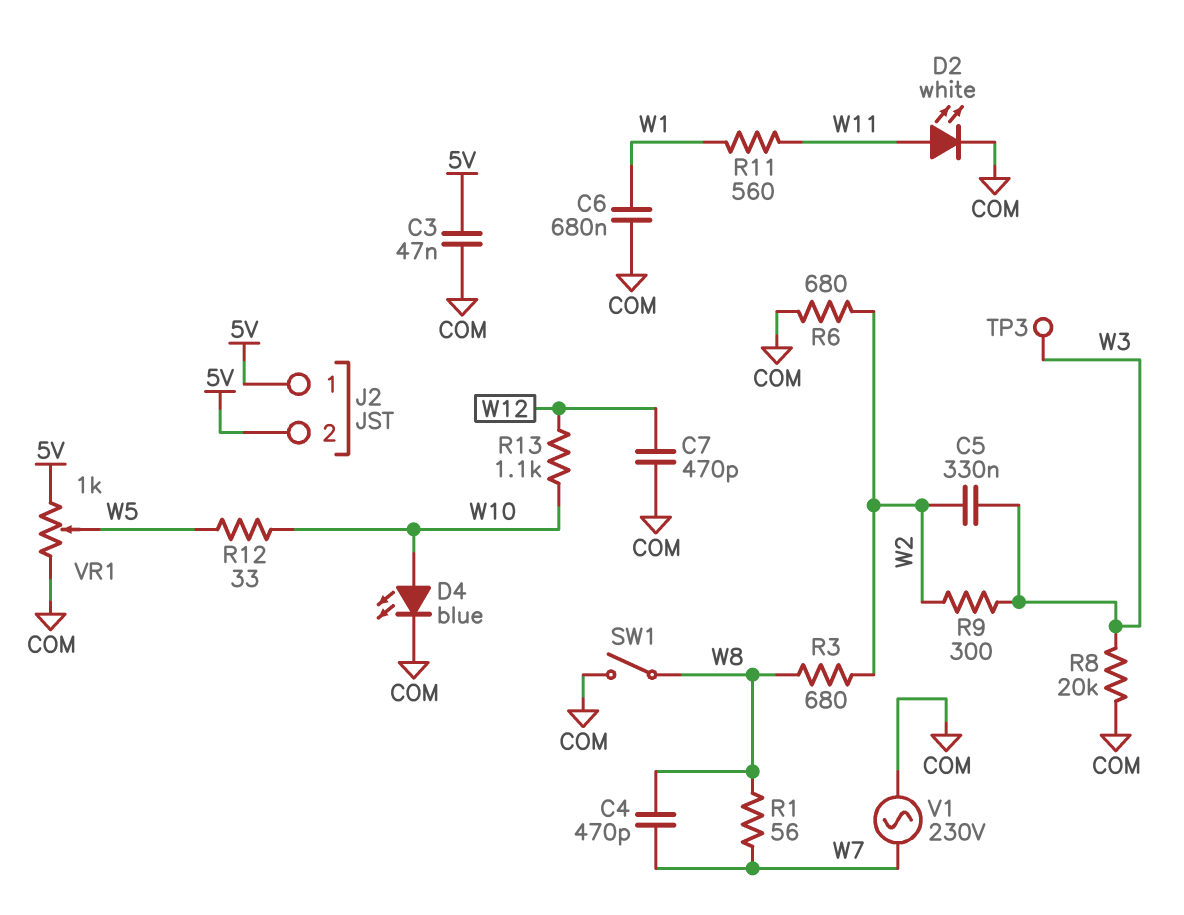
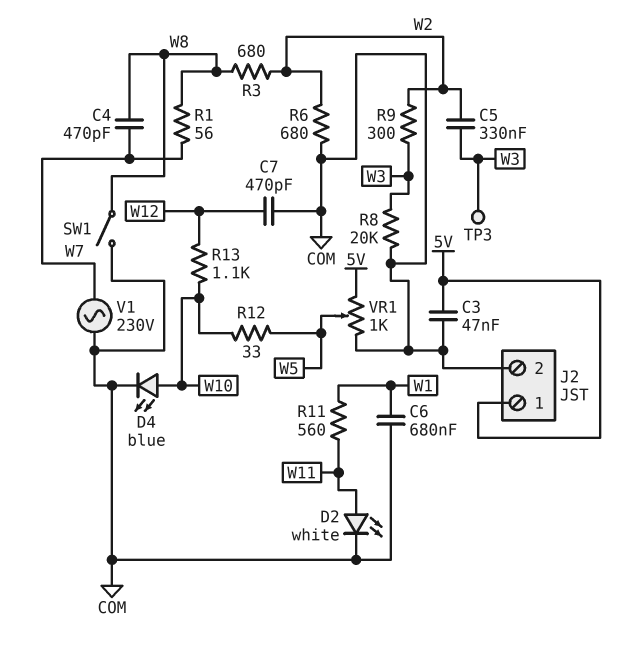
J2 pin 2: 5V -> COM

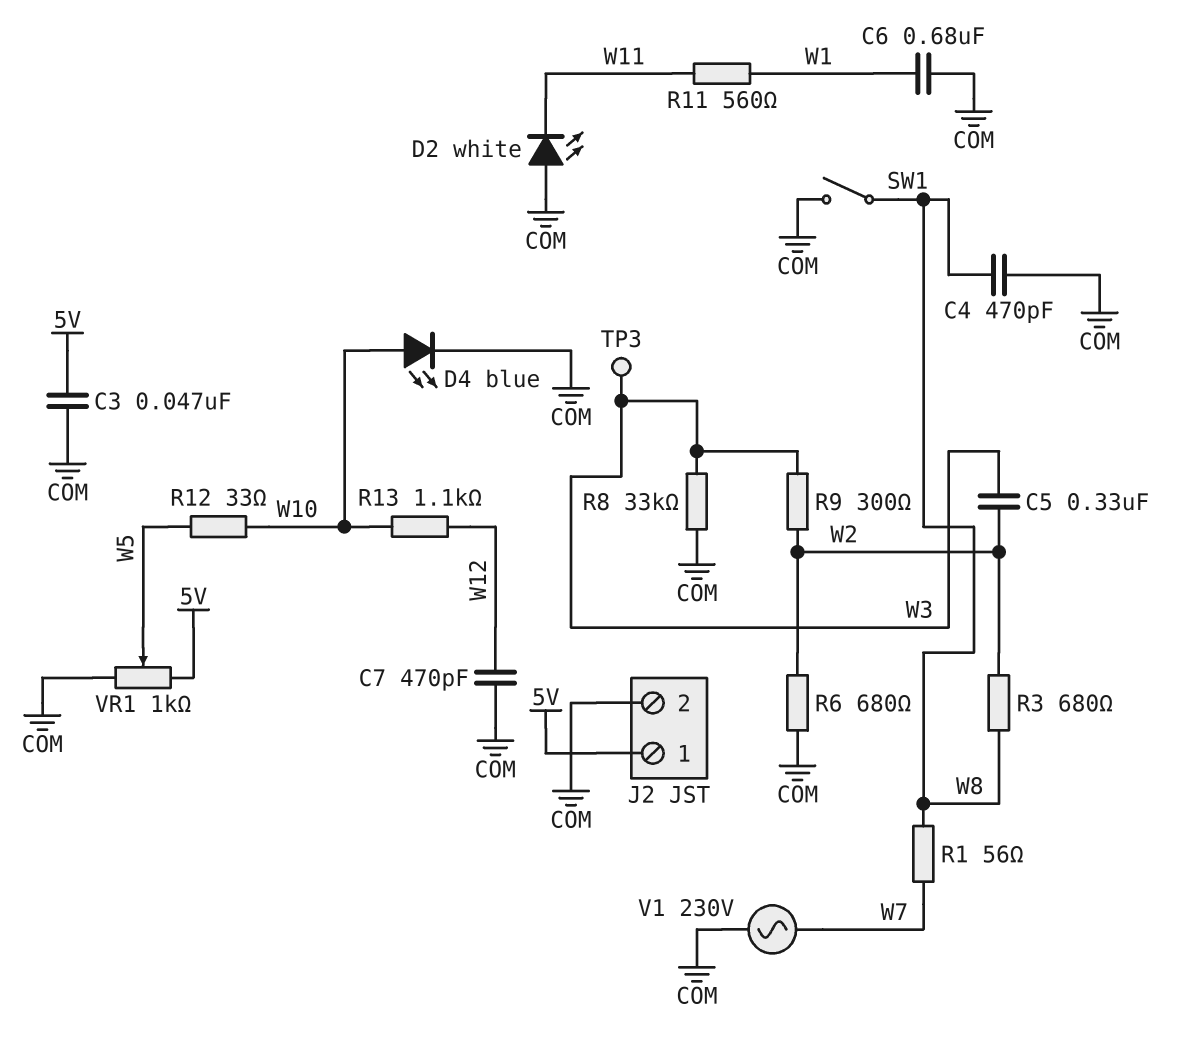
C4: 470pF (W7, W8) -> 470pF (COM, W8)
D2: LED white (A W11, K COM) -> LED white (A COM, K W11)
R8: 20k (COM, W3) -> 33k (COM, W3)

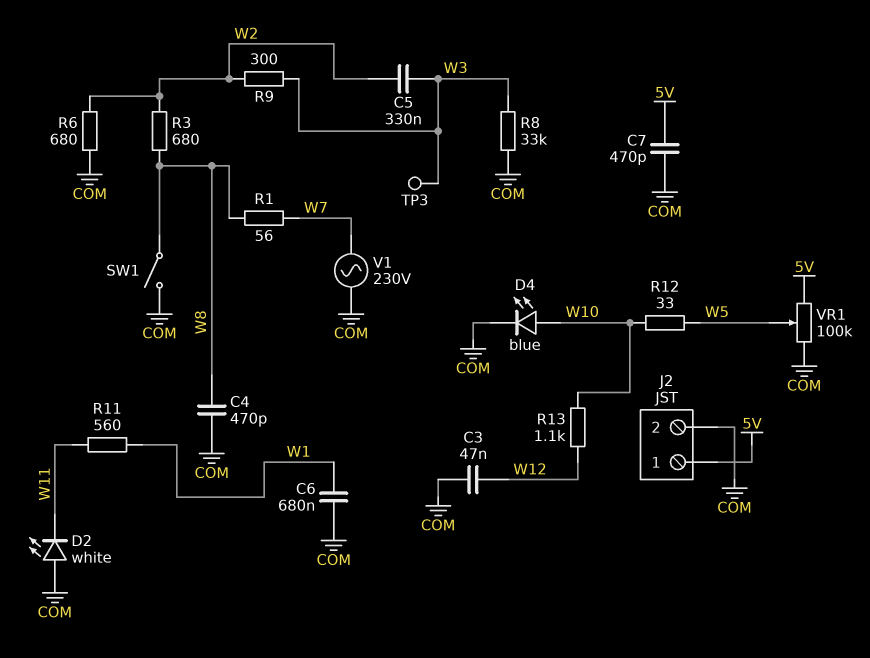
C3: 47nF (5V, COM) -> 47nF (COM, W12)
C7: 470pF (COM, W12) -> 470pF (5V, COM)
VR1: 1k (5V, COM, wiper W5) -> 100k (5V, COM, wiper W5)

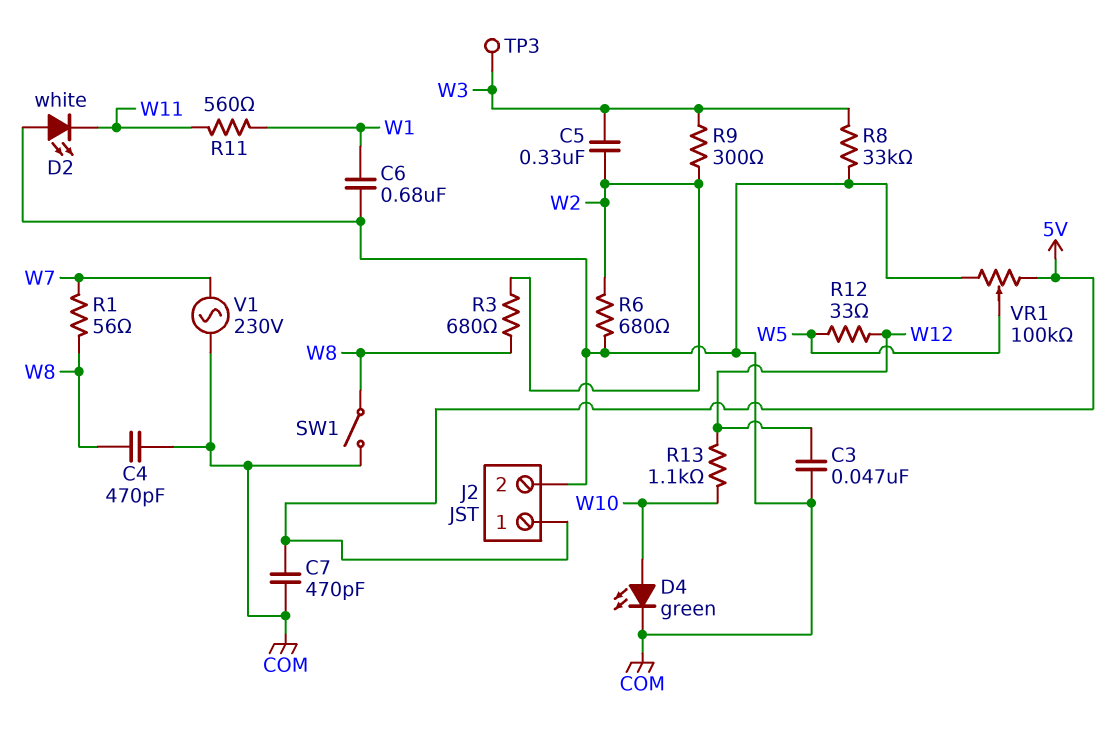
D4: LED blue (A W10, K COM) -> LED green (A W10, K COM)
R12: 33 (W5, W10) -> 33 (W5, W12)

